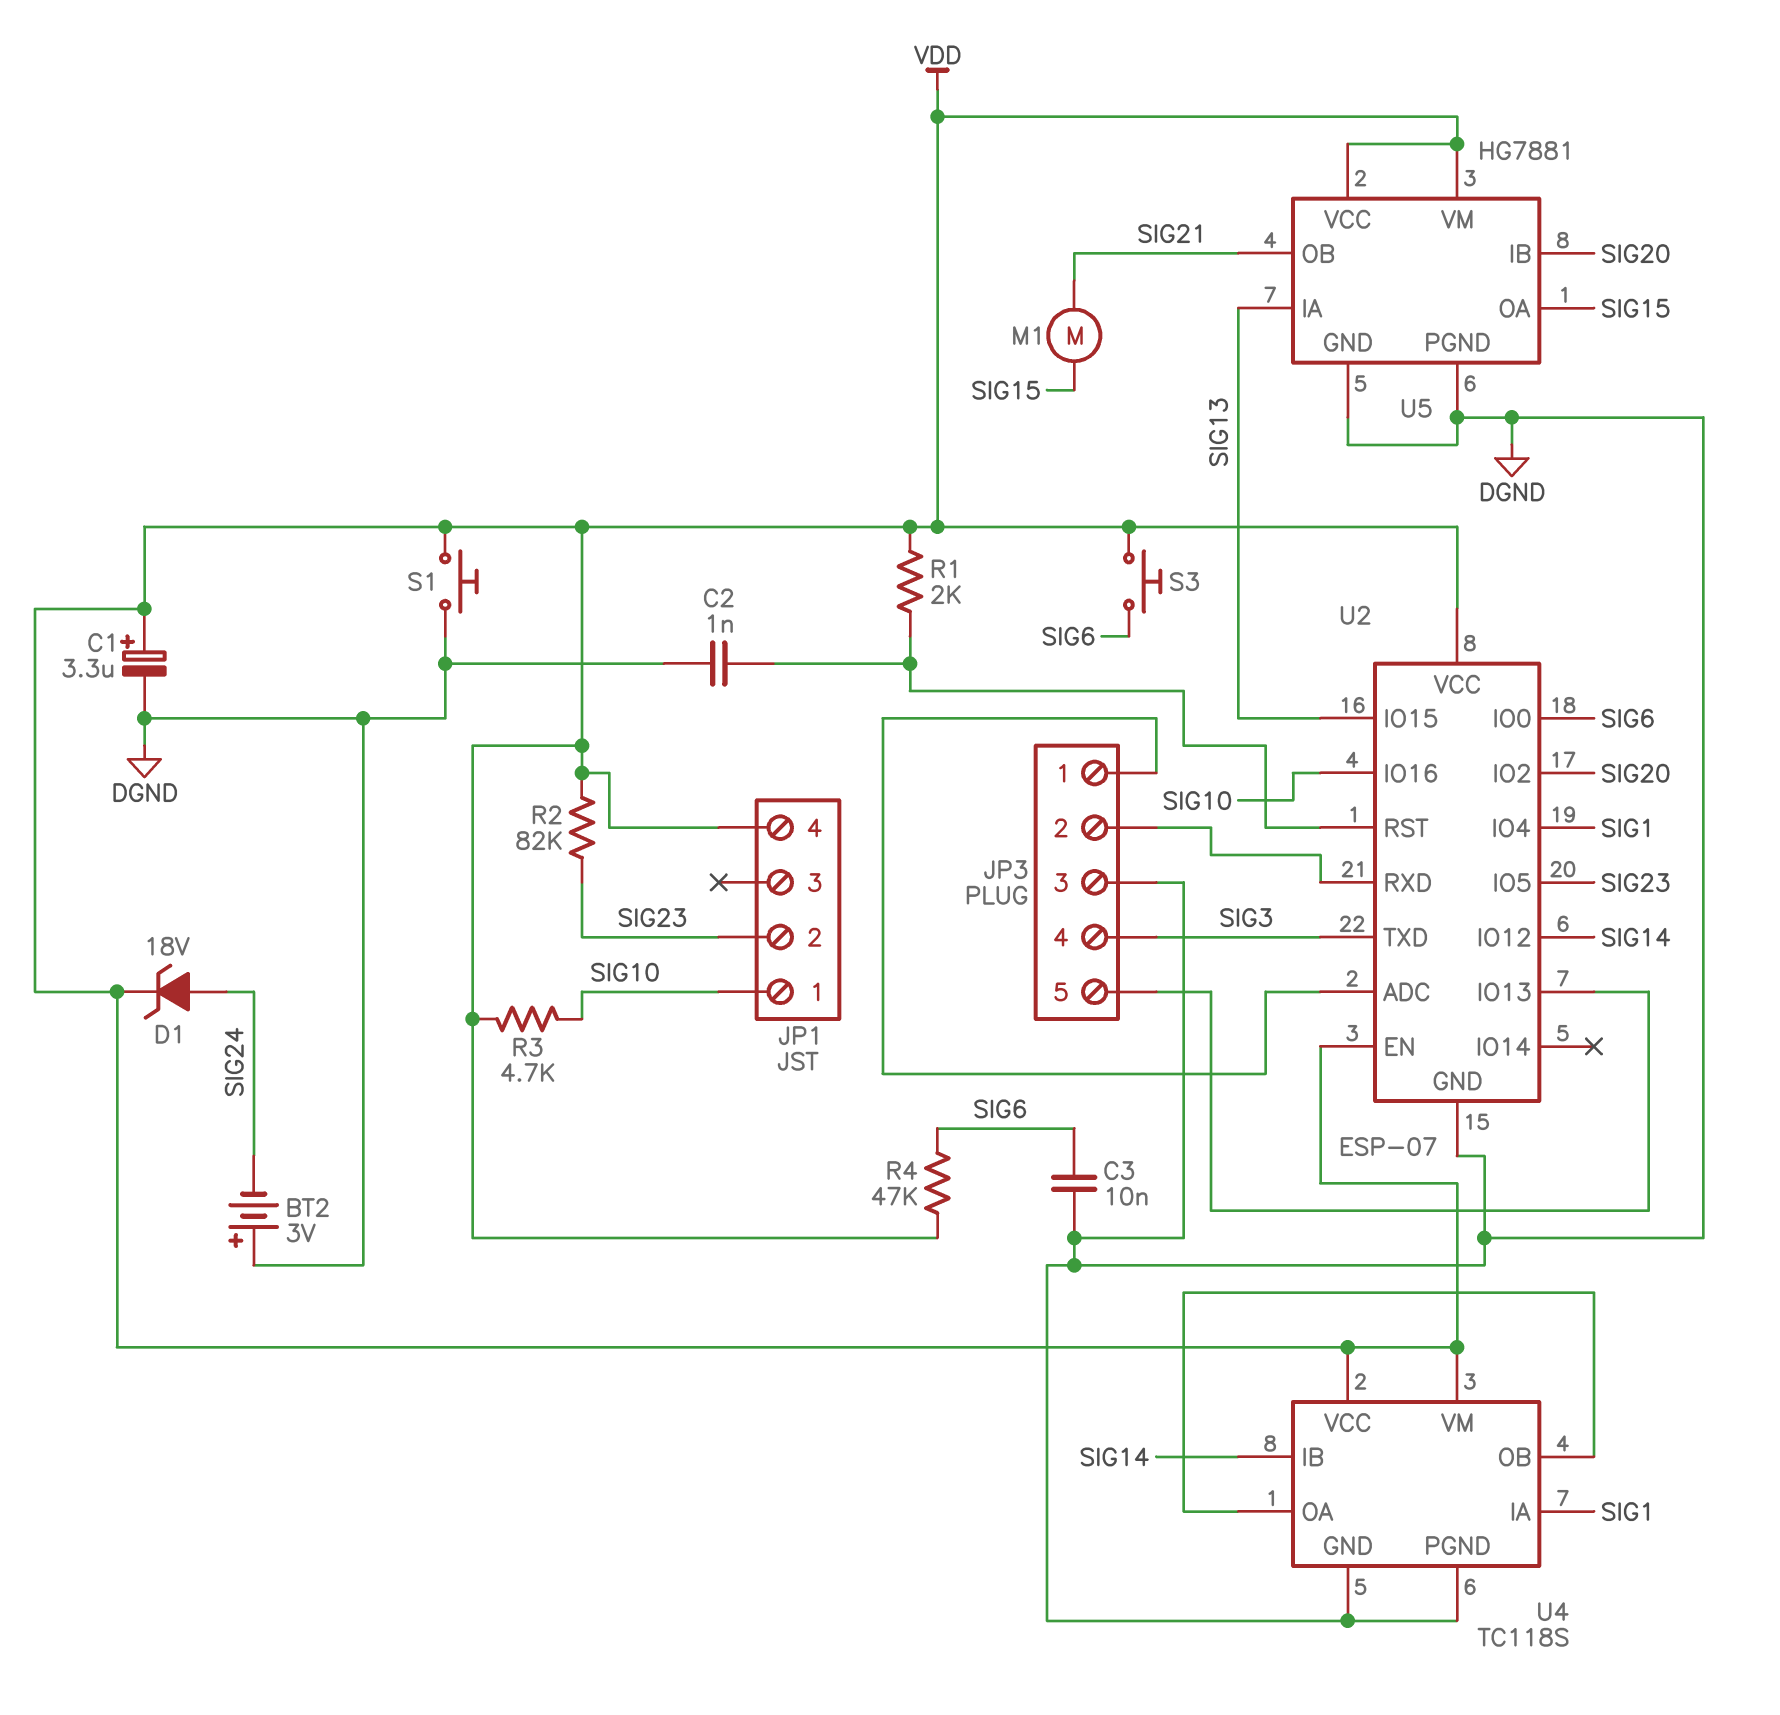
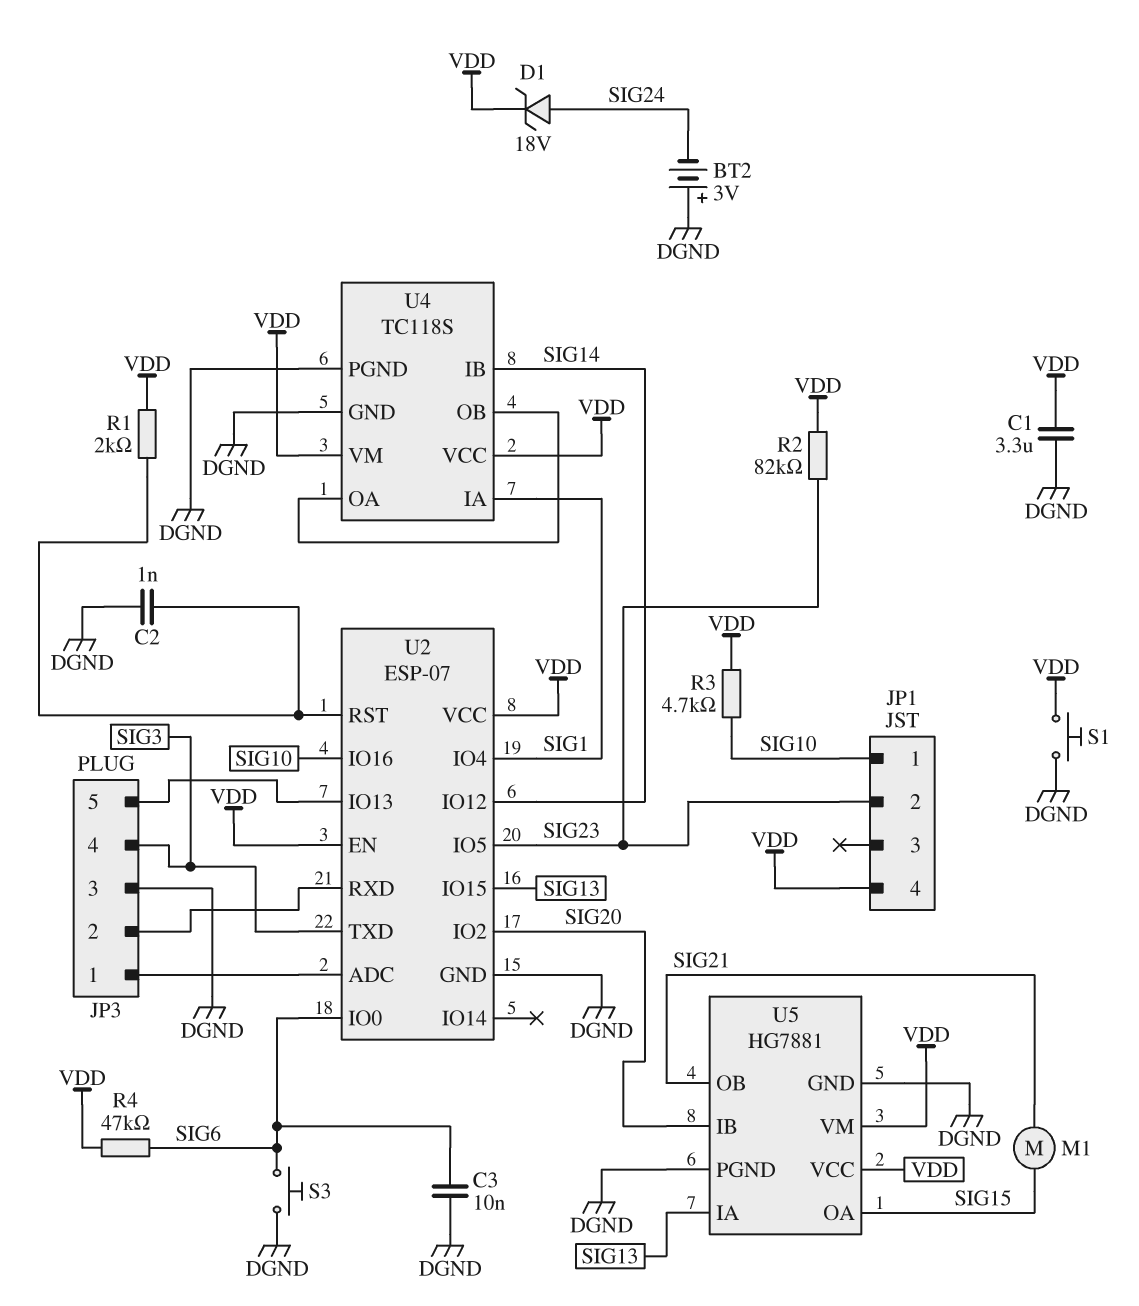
C1: 3.3uF (plus VDD, minus DGND) -> 3.3uF (DGND, VDD)
S3: button (SIG6, VDD) -> button (DGND, SIG6)

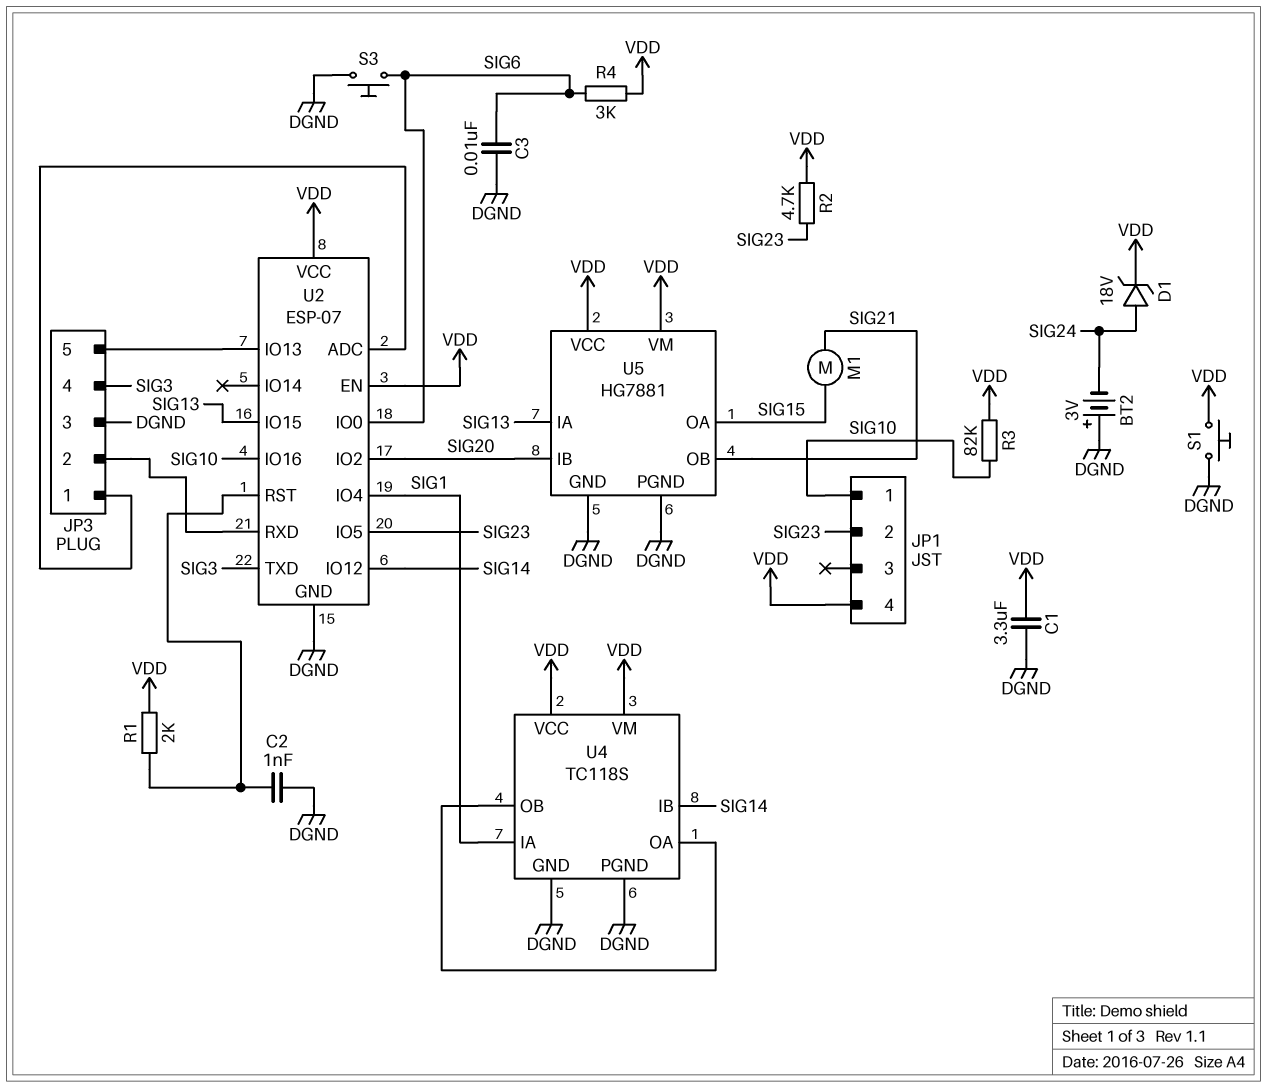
R2: 82k (SIG23, VDD) -> 4.7k (SIG23, VDD)
R3: 4.7k (SIG10, VDD) -> 82k (SIG10, VDD)
R4: 47k (SIG6, VDD) -> 3k (SIG6, VDD)

